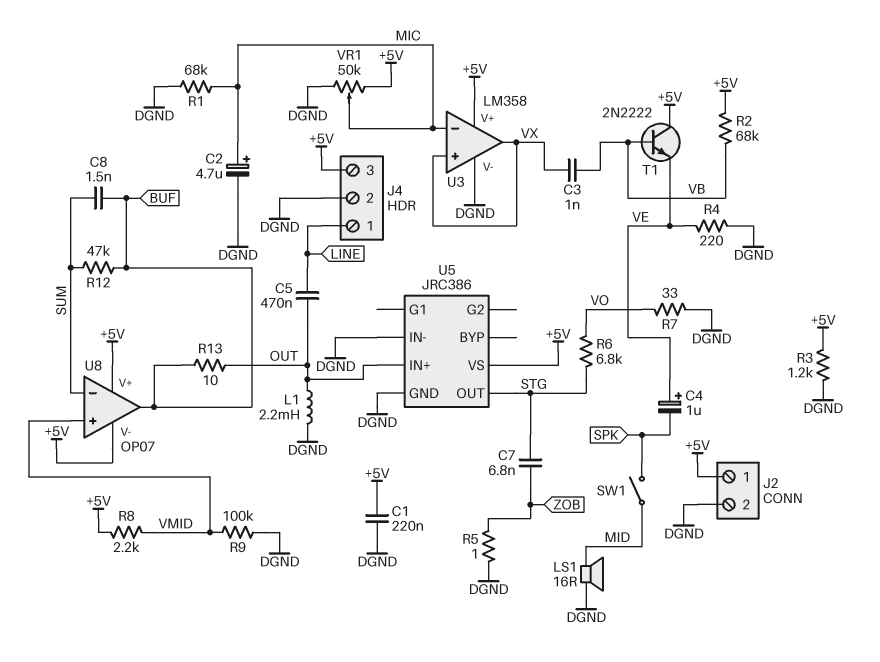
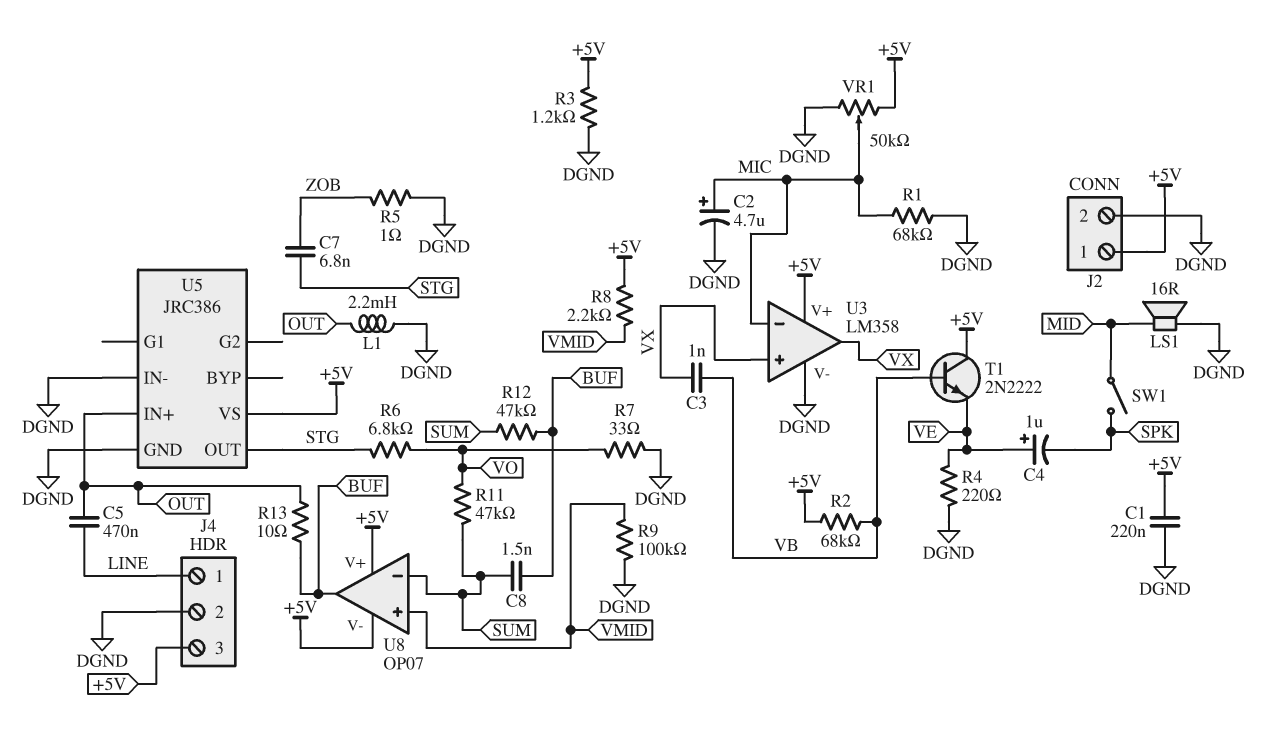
R11: none -> 47k (SUM, VO)

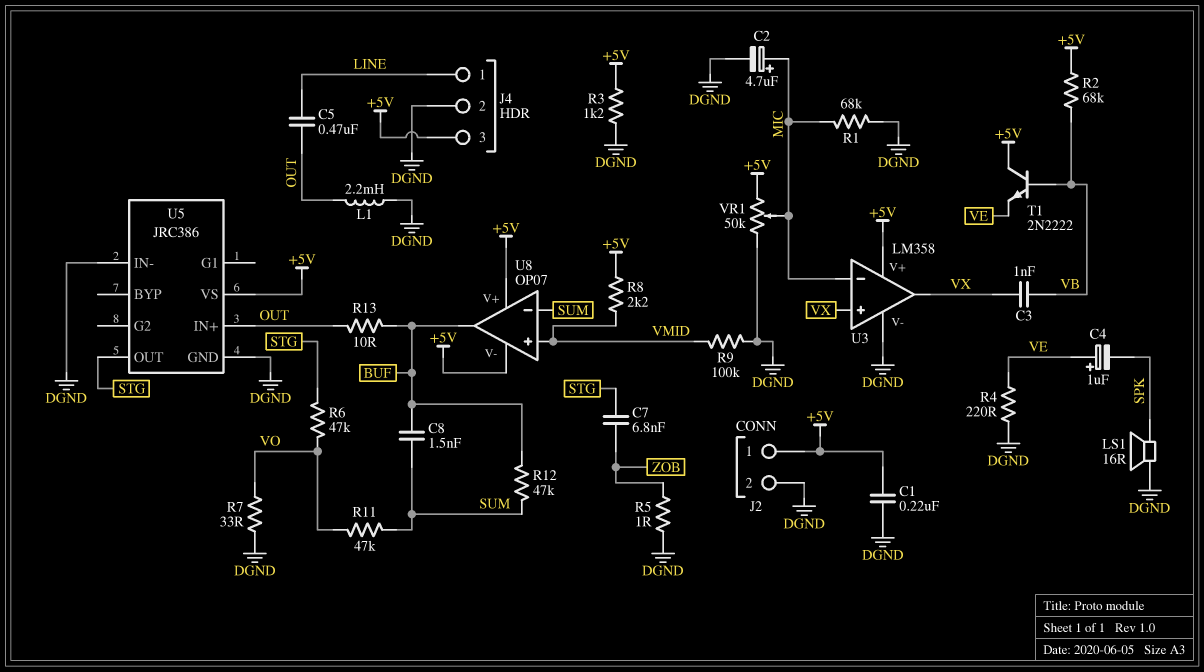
LS1: speaker 16R (DGND, MID) -> speaker 16R (DGND, SPK)
R6: 6.8k (STG, VO) -> 47k (STG, VO)
SW1: switch (MID, SPK) -> none

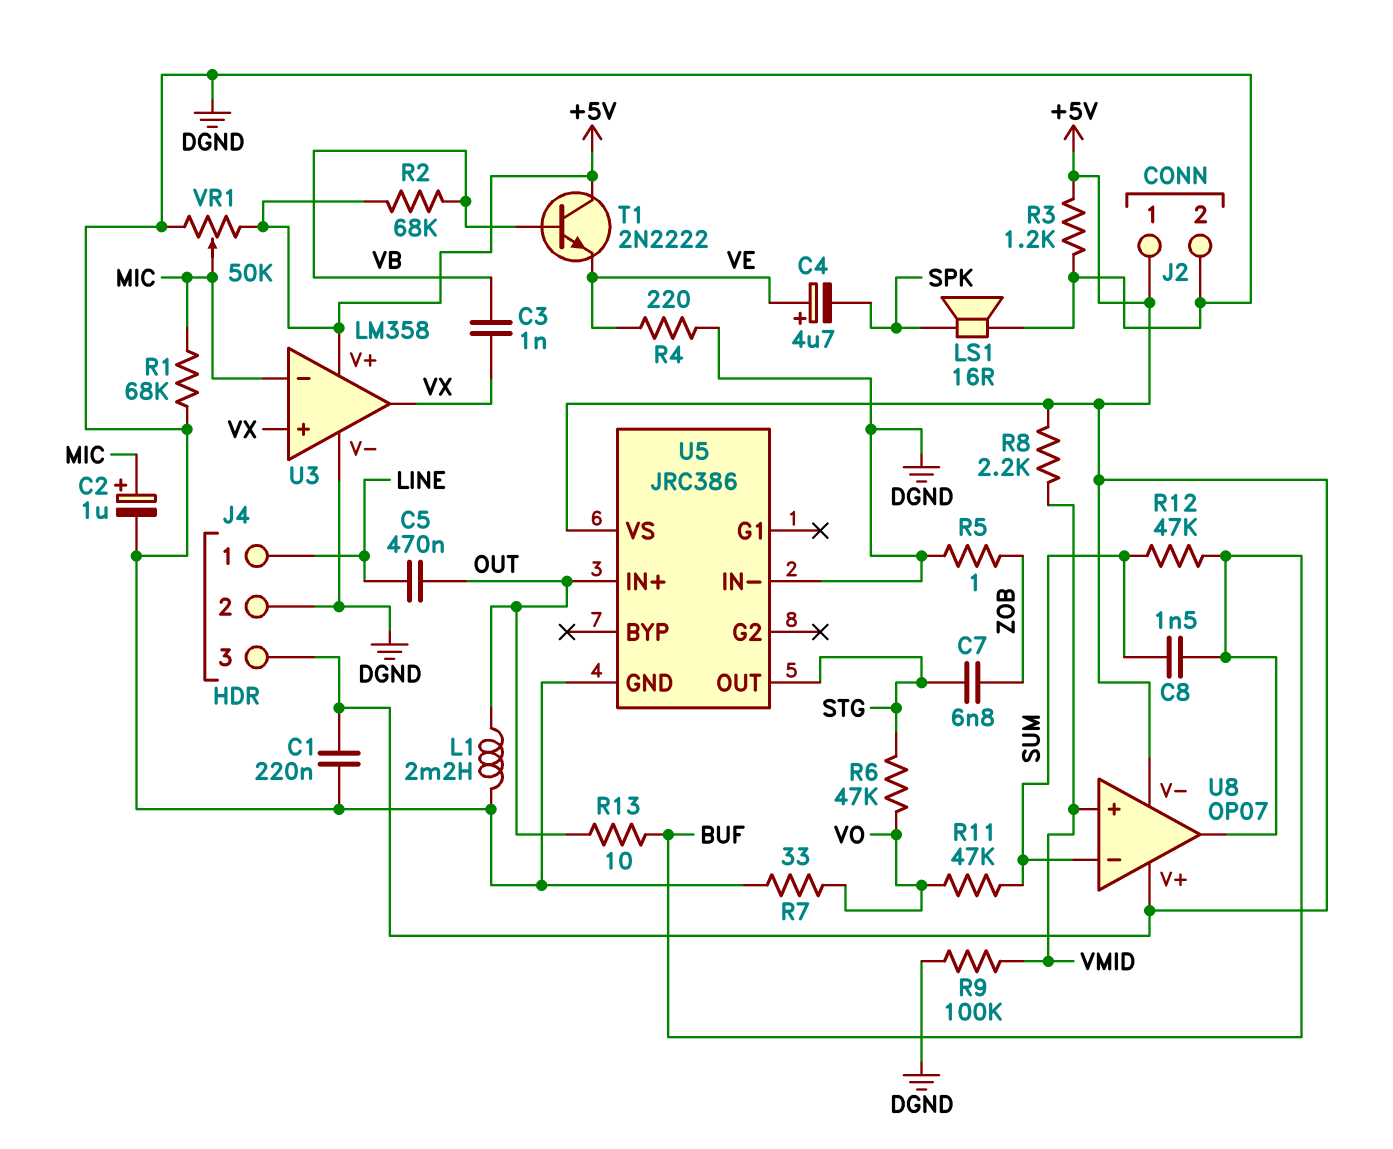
C2: 4.7uF (plus MIC, minus DGND) -> 1uF (plus MIC, minus DGND)
C4: 1uF (plus VE, minus SPK) -> 4.7uF (plus VE, minus SPK)

